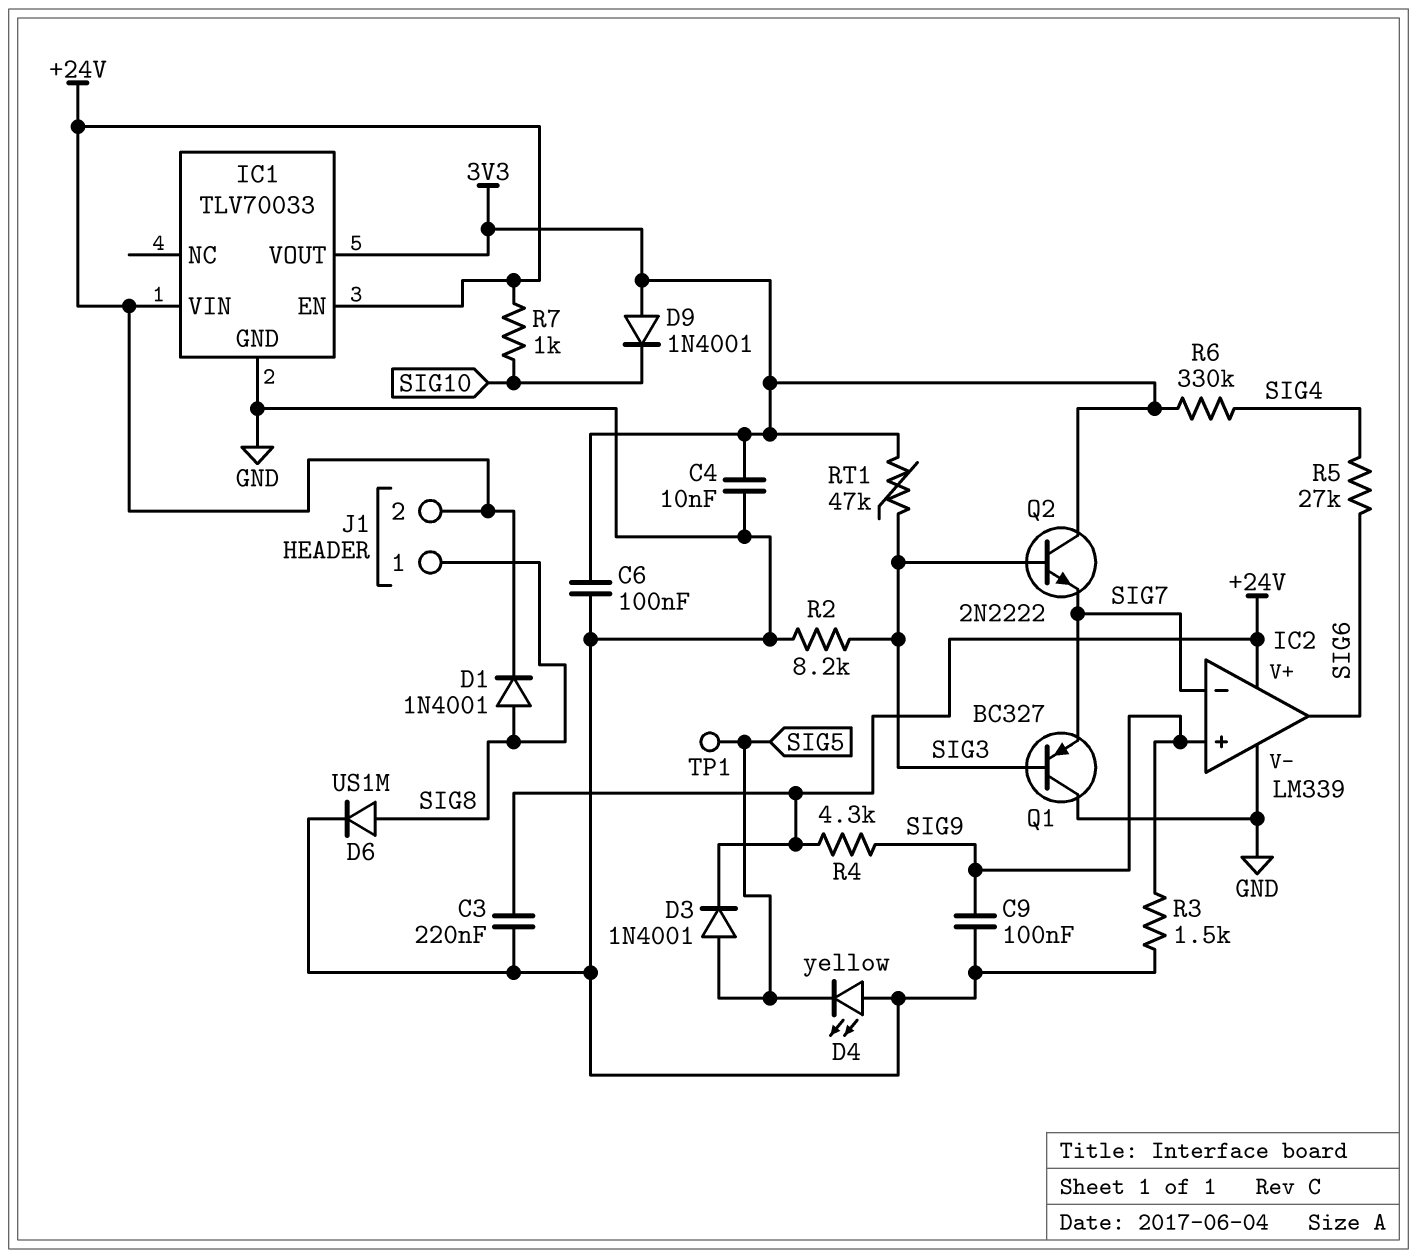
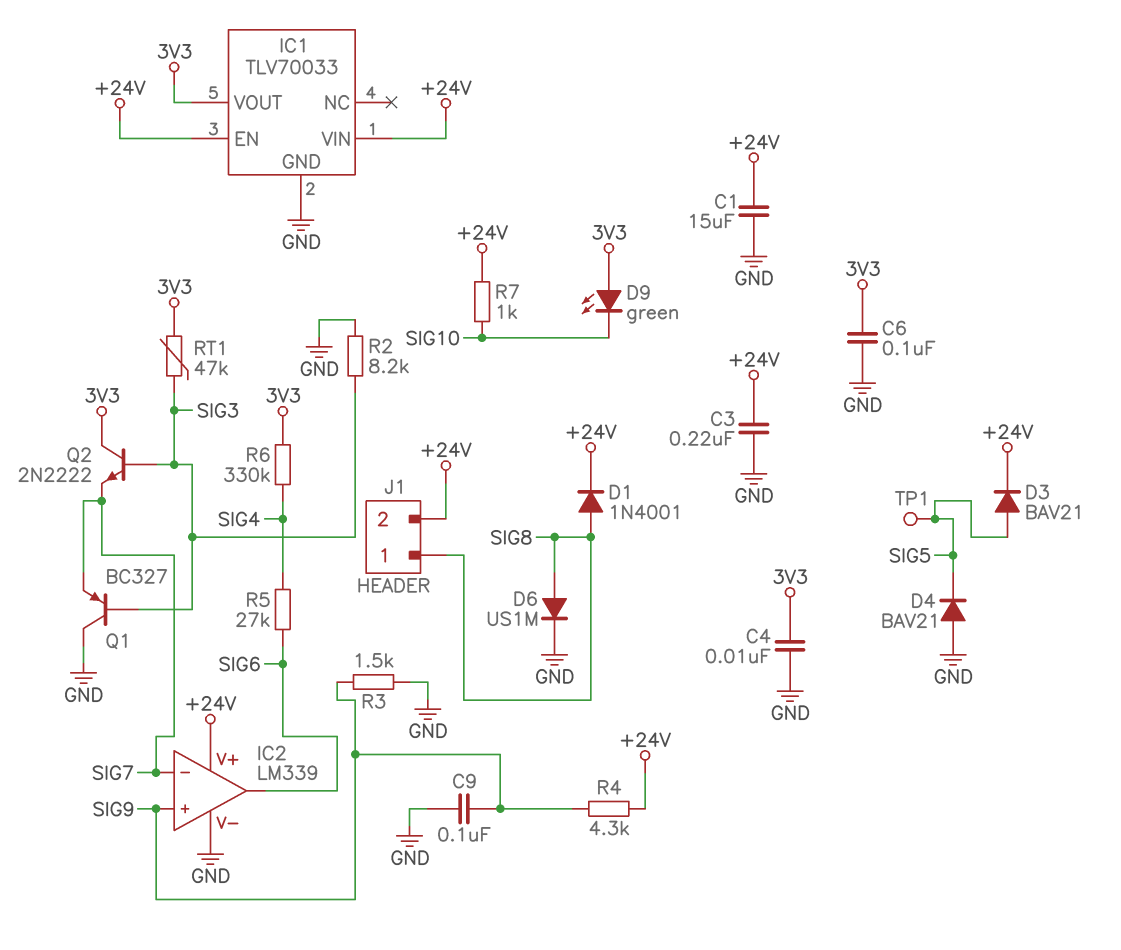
C1: none -> 15uF (+24V, GND)
D3: diode 1N4001 (A SIG5, K +24V) -> diode BAV21 (A SIG5, K +24V)
D4: LED yellow (A GND, K SIG5) -> diode BAV21 (A GND, K SIG5)
D9: diode 1N4001 (A 3V3, K SIG10) -> LED green (A 3V3, K SIG10)

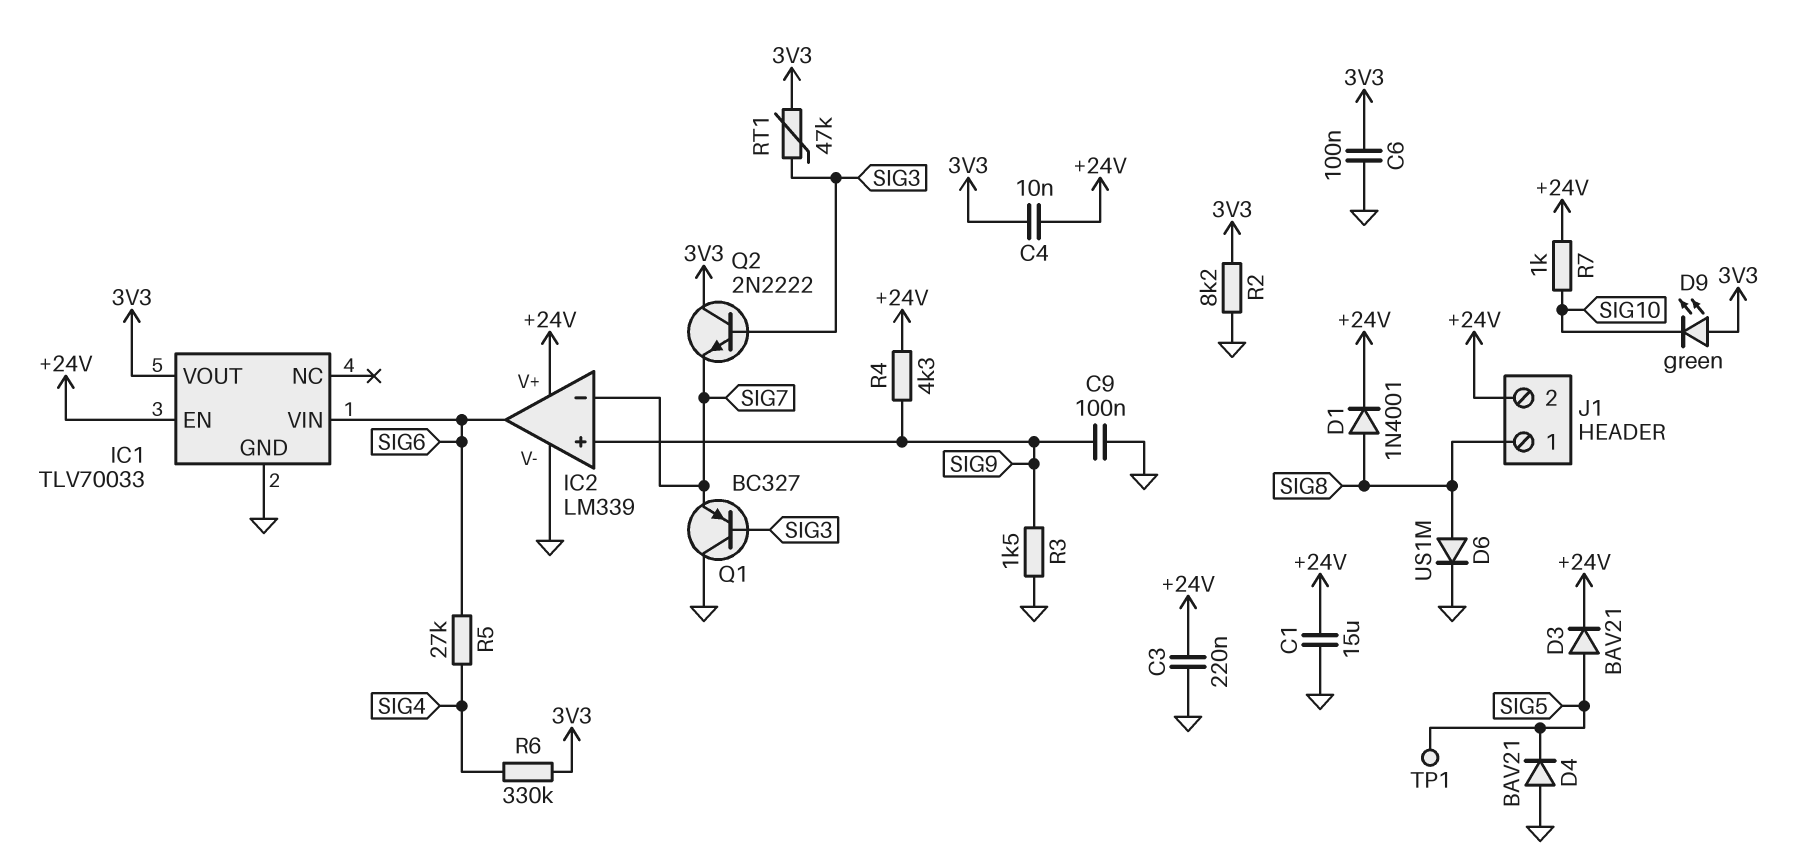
C4: 10nF (3V3, GND) -> 10nF (+24V, 3V3)
IC1 pin VIN: +24V -> SIG6
R2: 8.2k (GND, SIG3) -> 8.2k (3V3, GND)

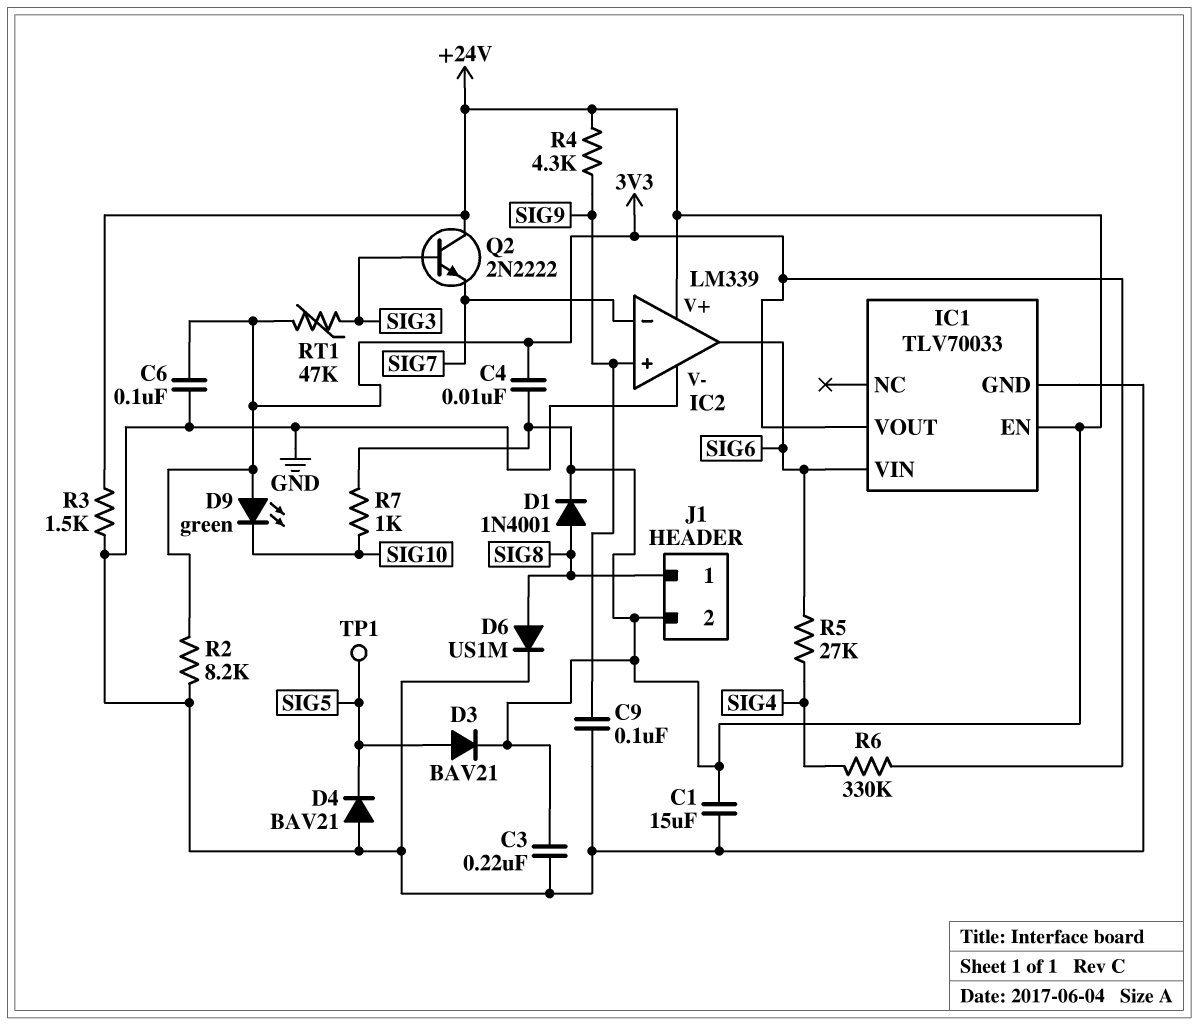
Q1: PNP BC327 (B SIG3, C GND, E SIG7) -> none
Q2: NPN 2N2222 (B SIG3, C 3V3, E SIG7) -> NPN 2N2222 (B SIG3, C +24V, E SIG7)
R3: 1.5k (GND, SIG9) -> 1.5k (+24V, GND)

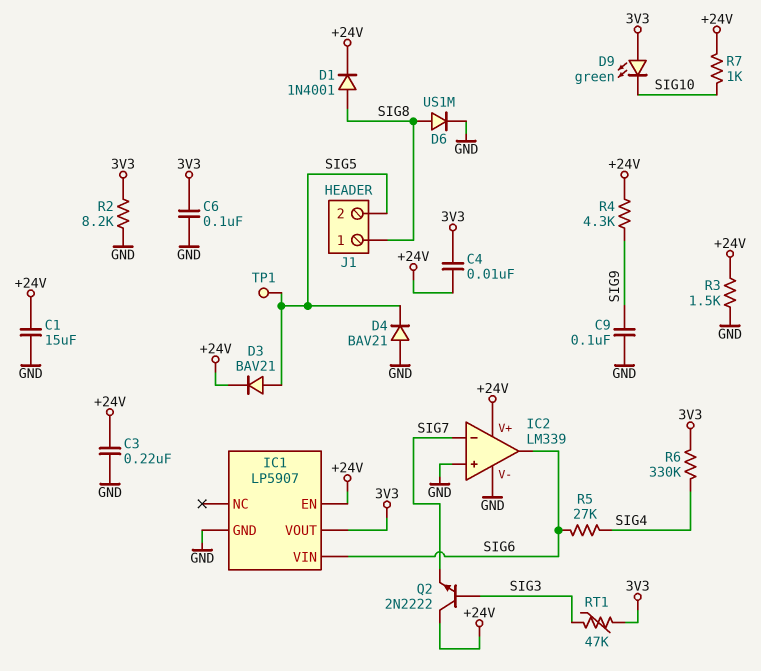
IC1: TLV70033 -> LP5907
IC2 pin in+: SIG9 -> GND
J1 pin 2: +24V -> SIG5

